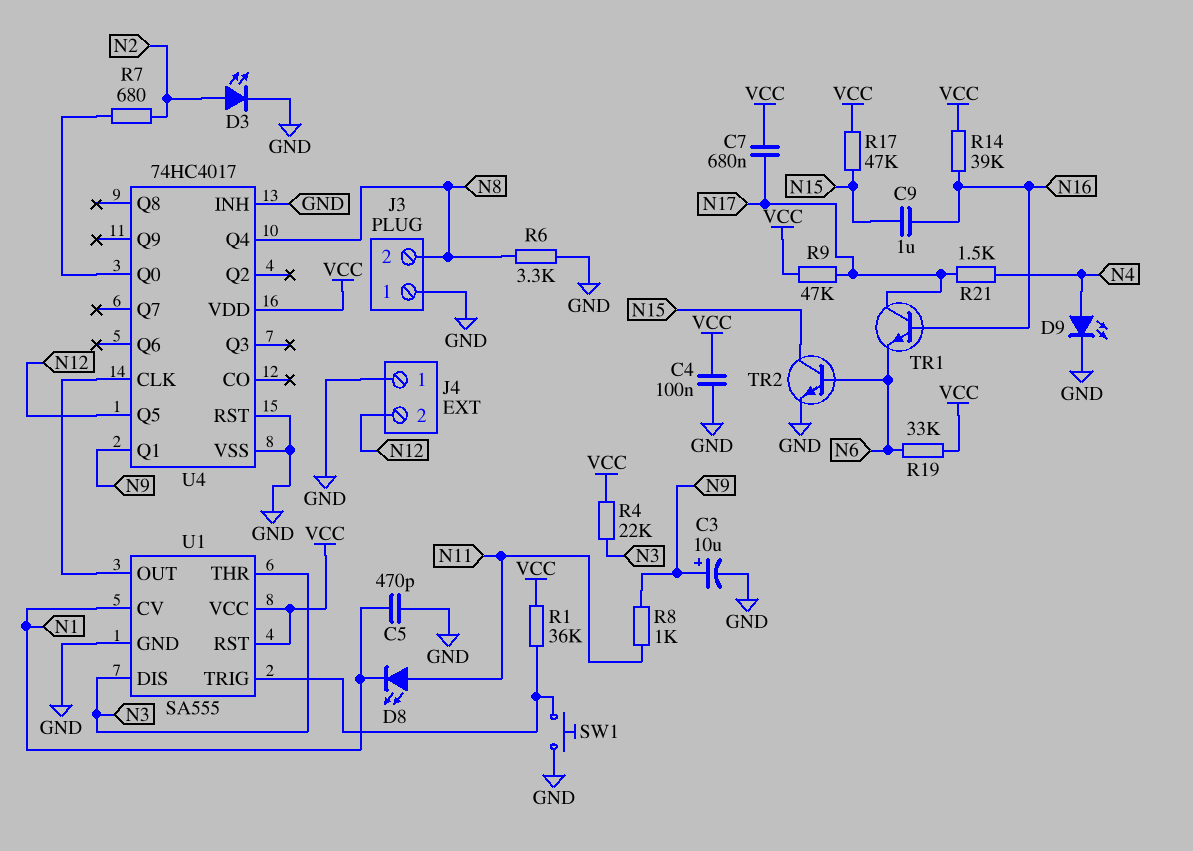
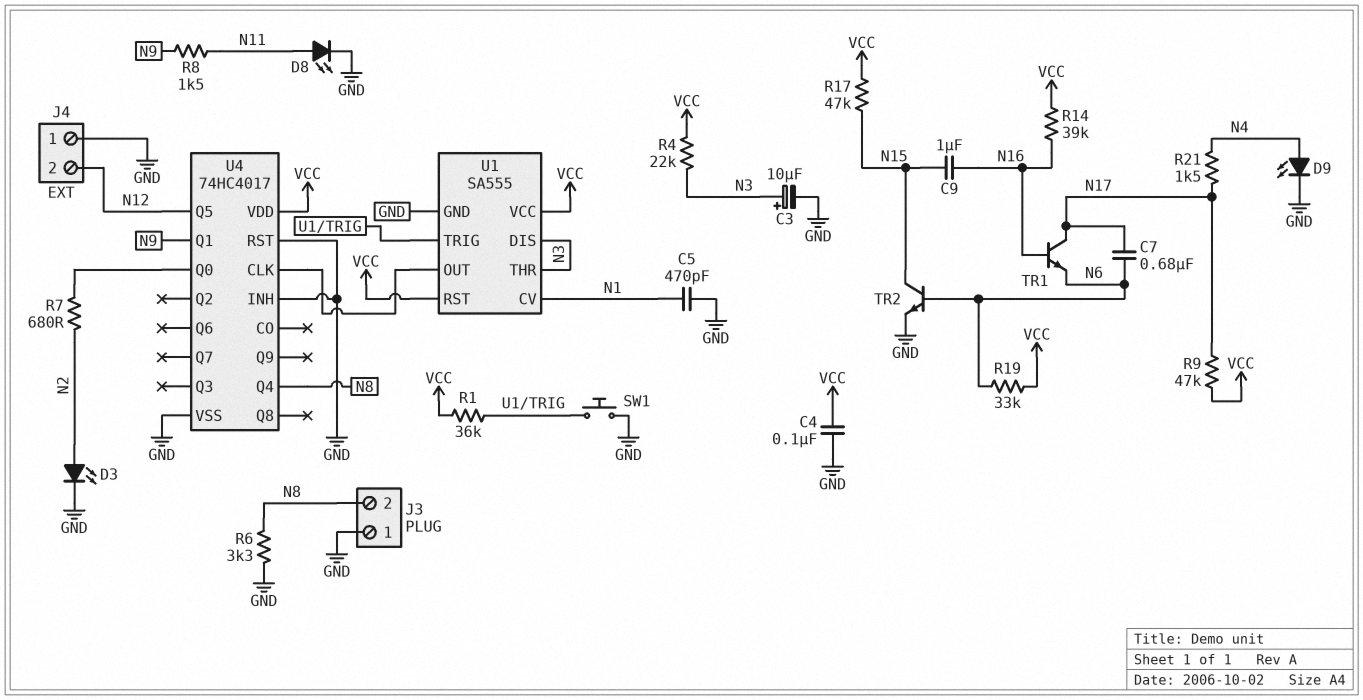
C3: 10uF (plus N9, minus GND) -> 10uF (plus N3, minus GND)
C7: 680nF (N17, VCC) -> 680nF (N6, N17)
D8: LED (A N11, K N1) -> LED (A N11, K GND)
R8: 1k (N9, N11) -> 1.5k (N9, N11)

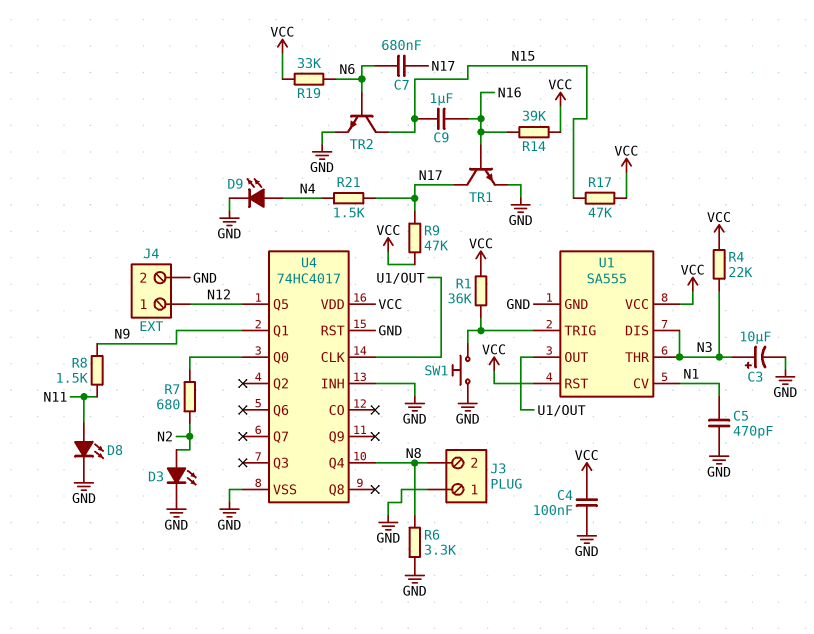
J4 pin 1: GND -> N12
J4 pin 2: N12 -> GND
TR1: NPN (B N16, C N17, E N6) -> NPN (B N16, C N17, E GND)

